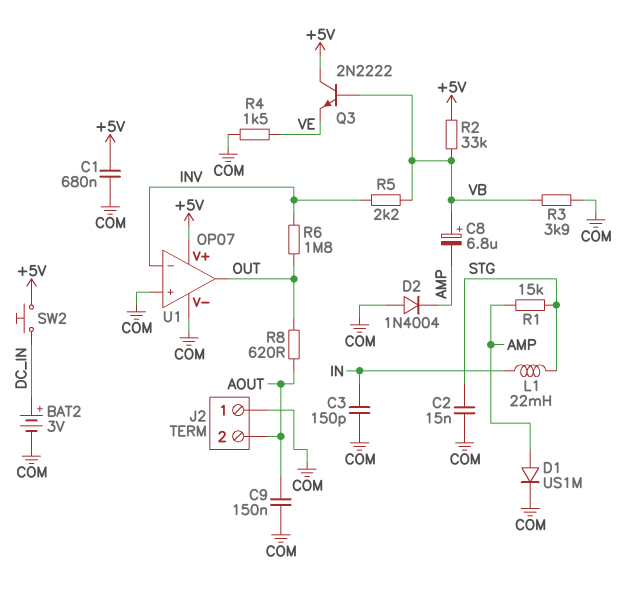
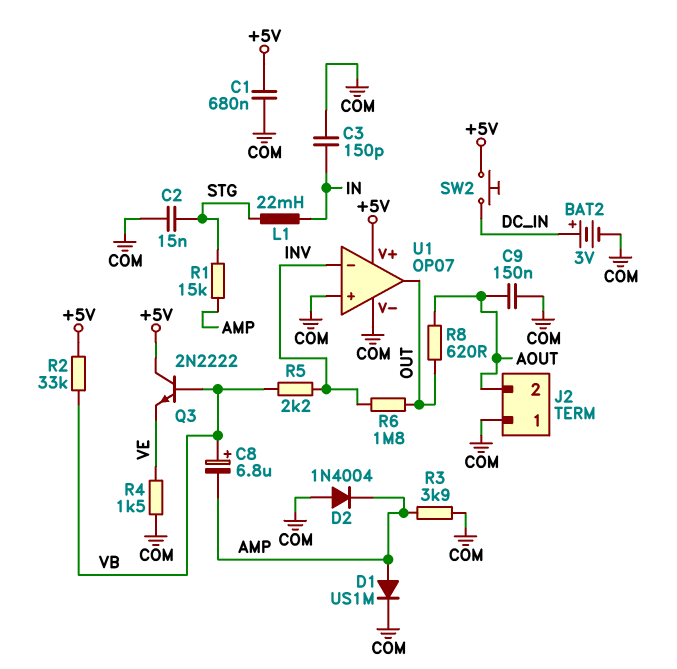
R3: 3.9k (COM, VB) -> 3.9k (AMP, COM)

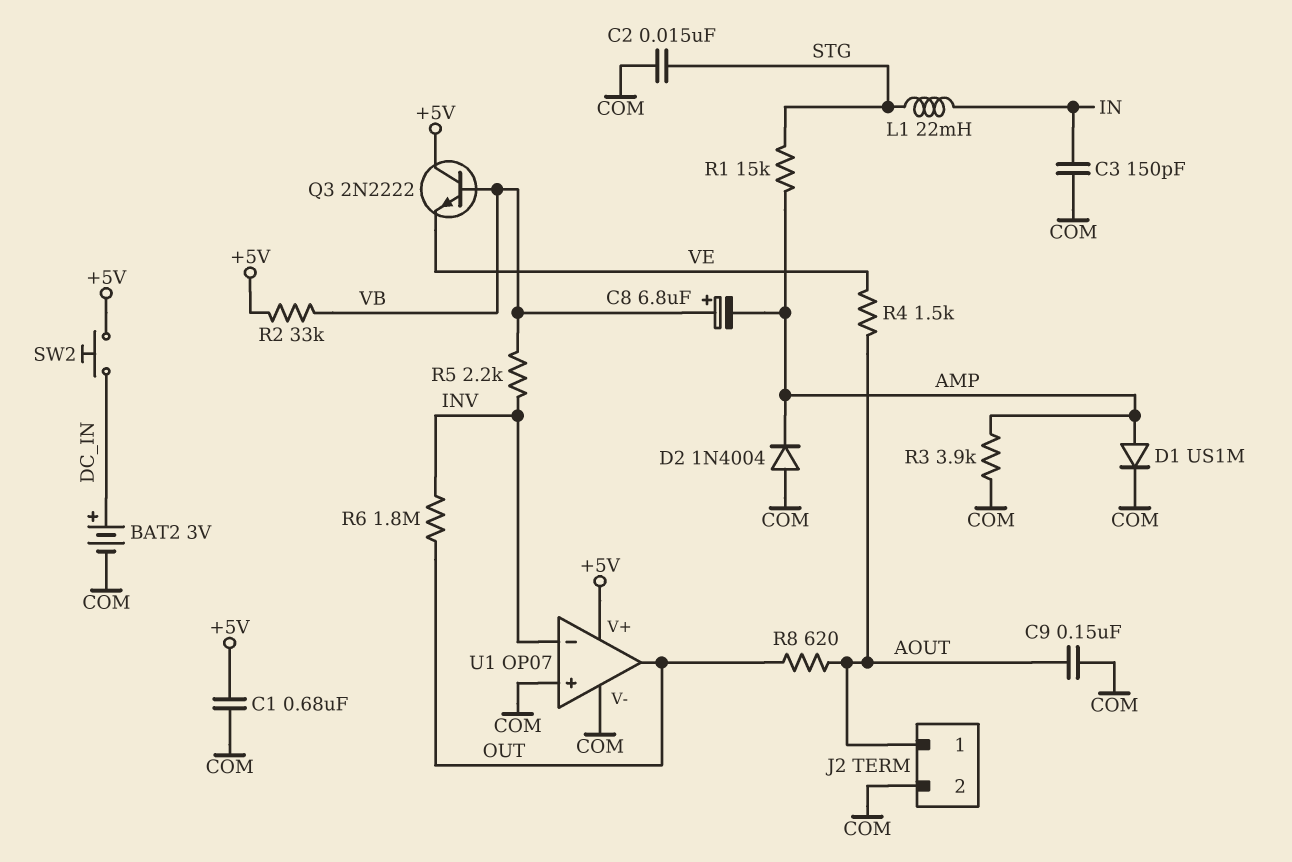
J2 pin 1: COM -> AOUT
J2 pin 2: AOUT -> COM
R4: 1.5k (COM, VE) -> 1.5k (AOUT, VE)

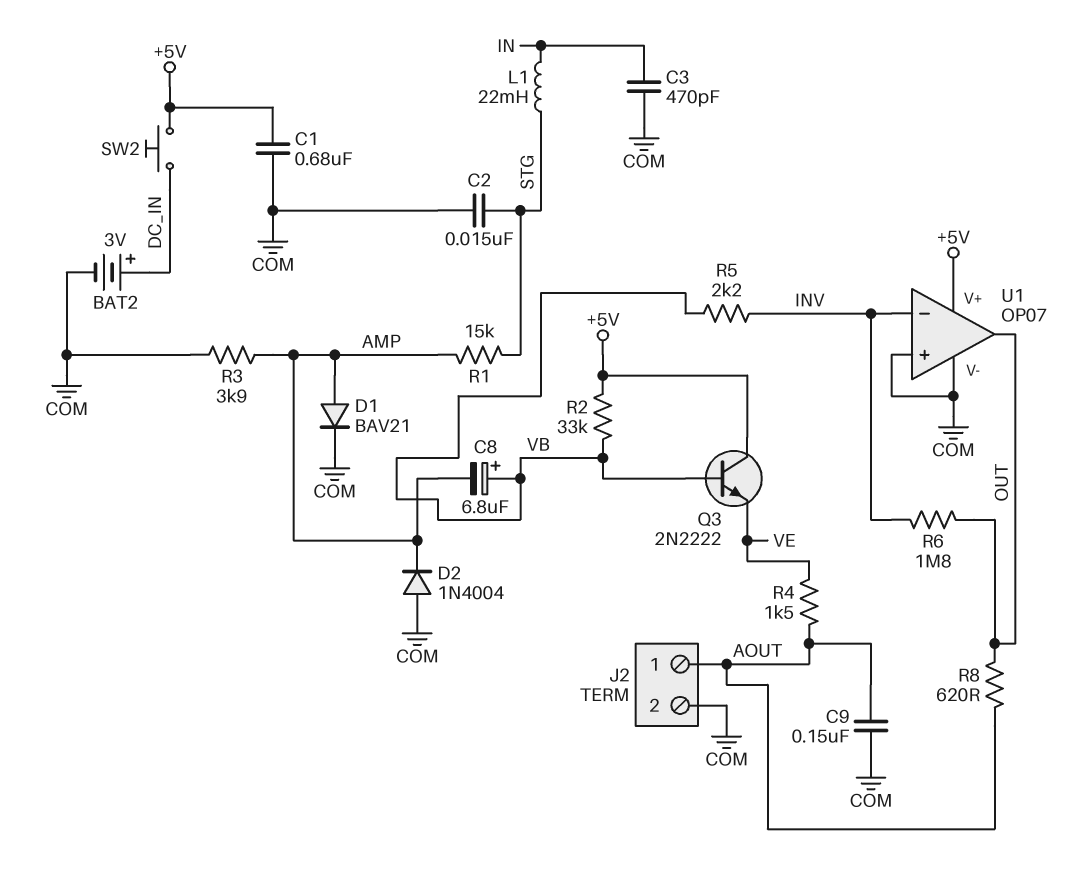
C3: 150pF (COM, IN) -> 470pF (COM, IN)
D1: diode US1M (A AMP, K COM) -> diode BAV21 (A AMP, K COM)

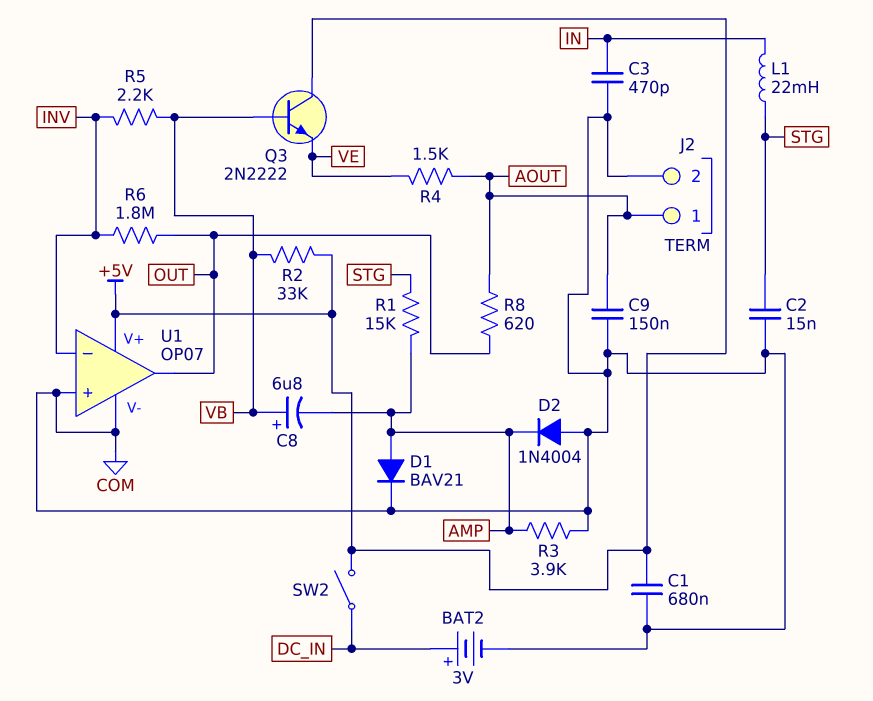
SW2: button (+5V, DC_IN) -> switch (+5V, DC_IN)

